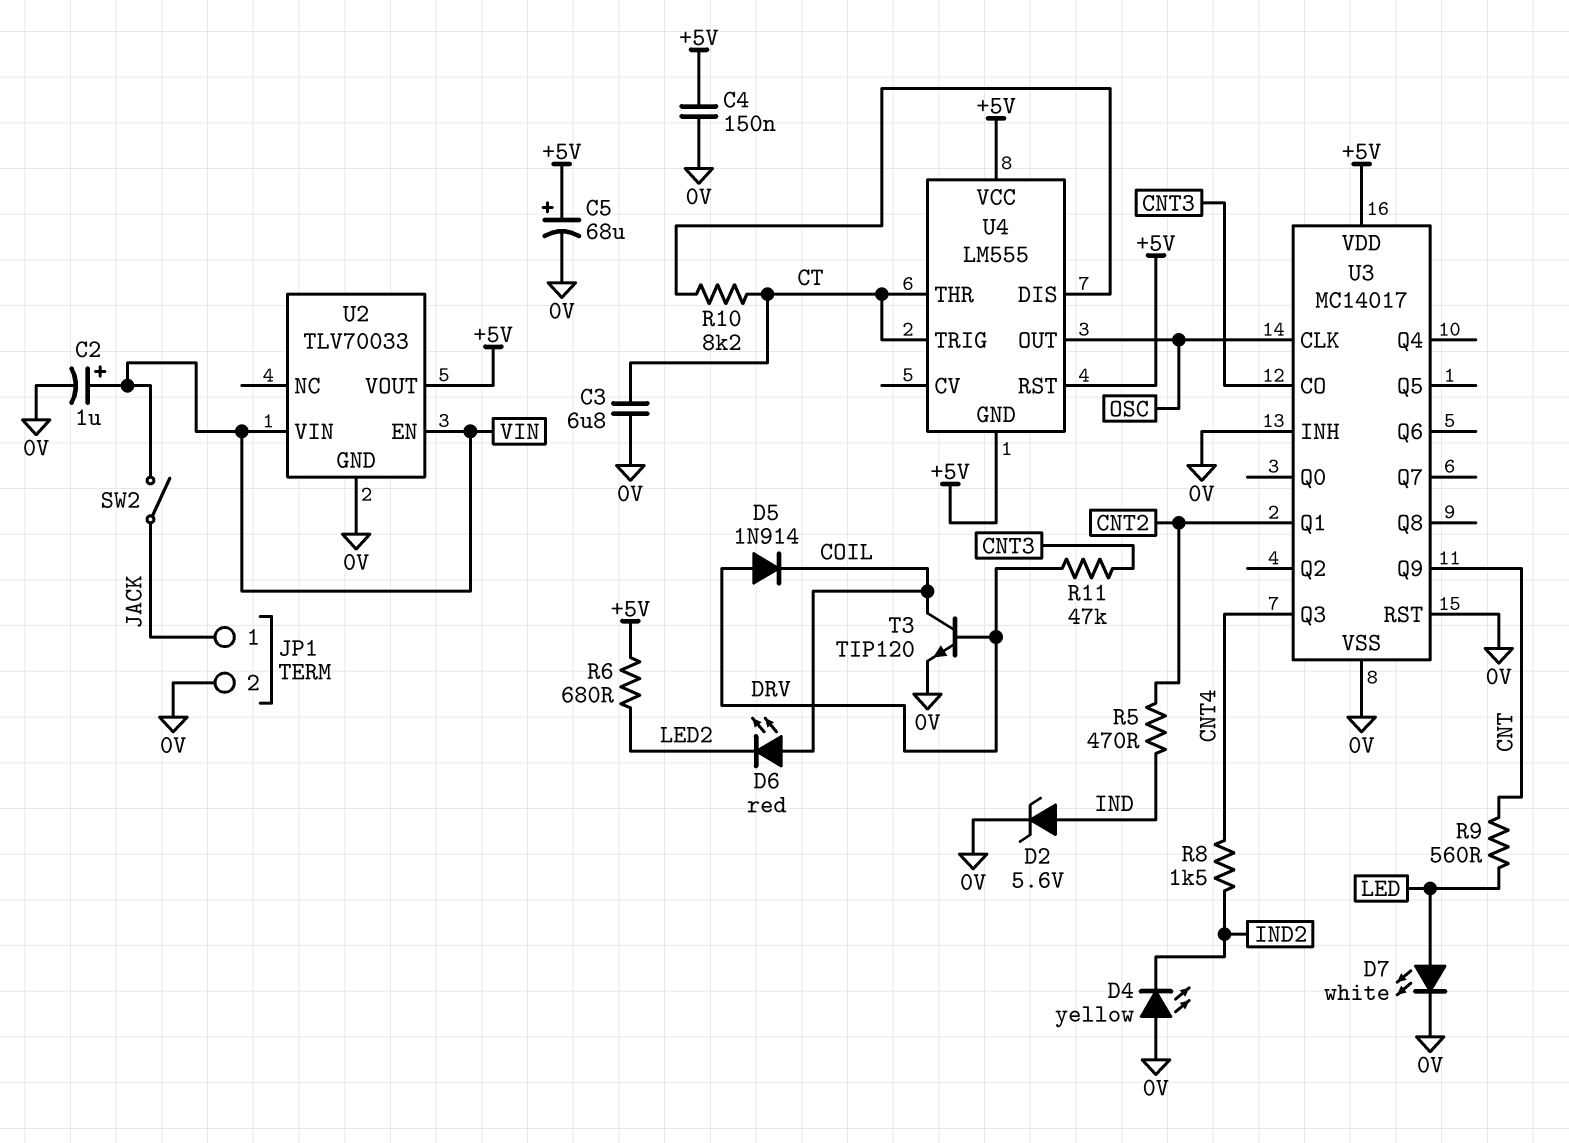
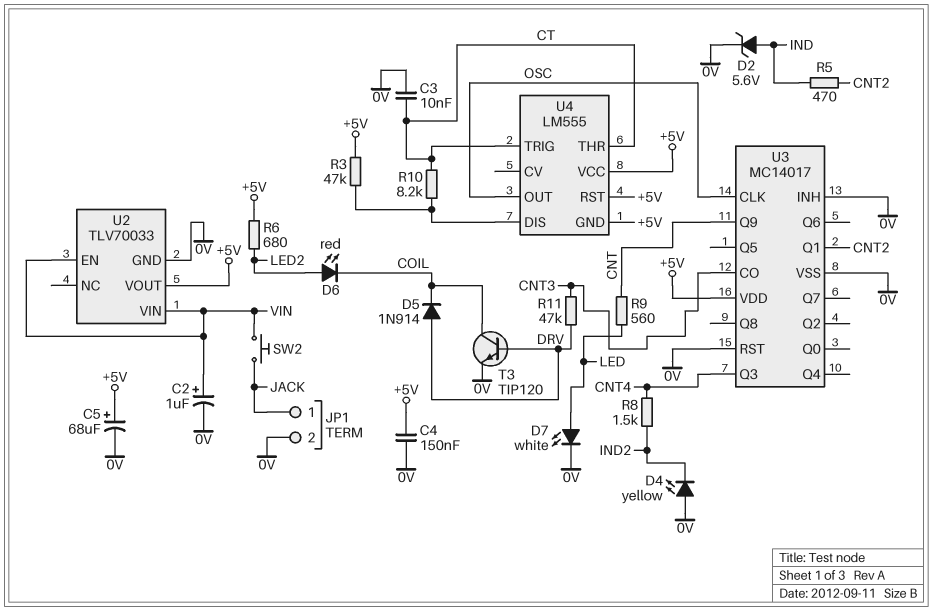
C3: 6.8uF (0V, CT) -> 10nF (0V, CT)
D6: LED red (A COIL, K LED2) -> LED red (A LED2, K COIL)
R3: none -> 47k (+5V, U4/DIS)
SW2: switch (JACK, VIN) -> button (JACK, VIN)

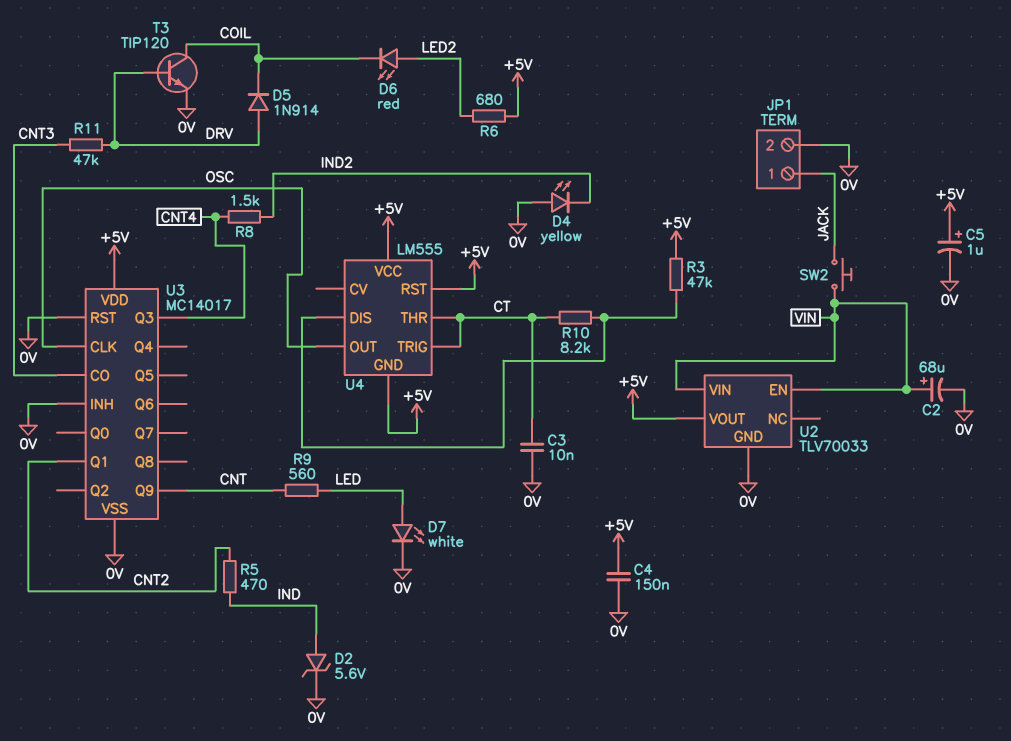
C2: 1uF (plus VIN, minus 0V) -> 68uF (plus VIN, minus 0V)
C5: 68uF (plus +5V, minus 0V) -> 1uF (plus +5V, minus 0V)

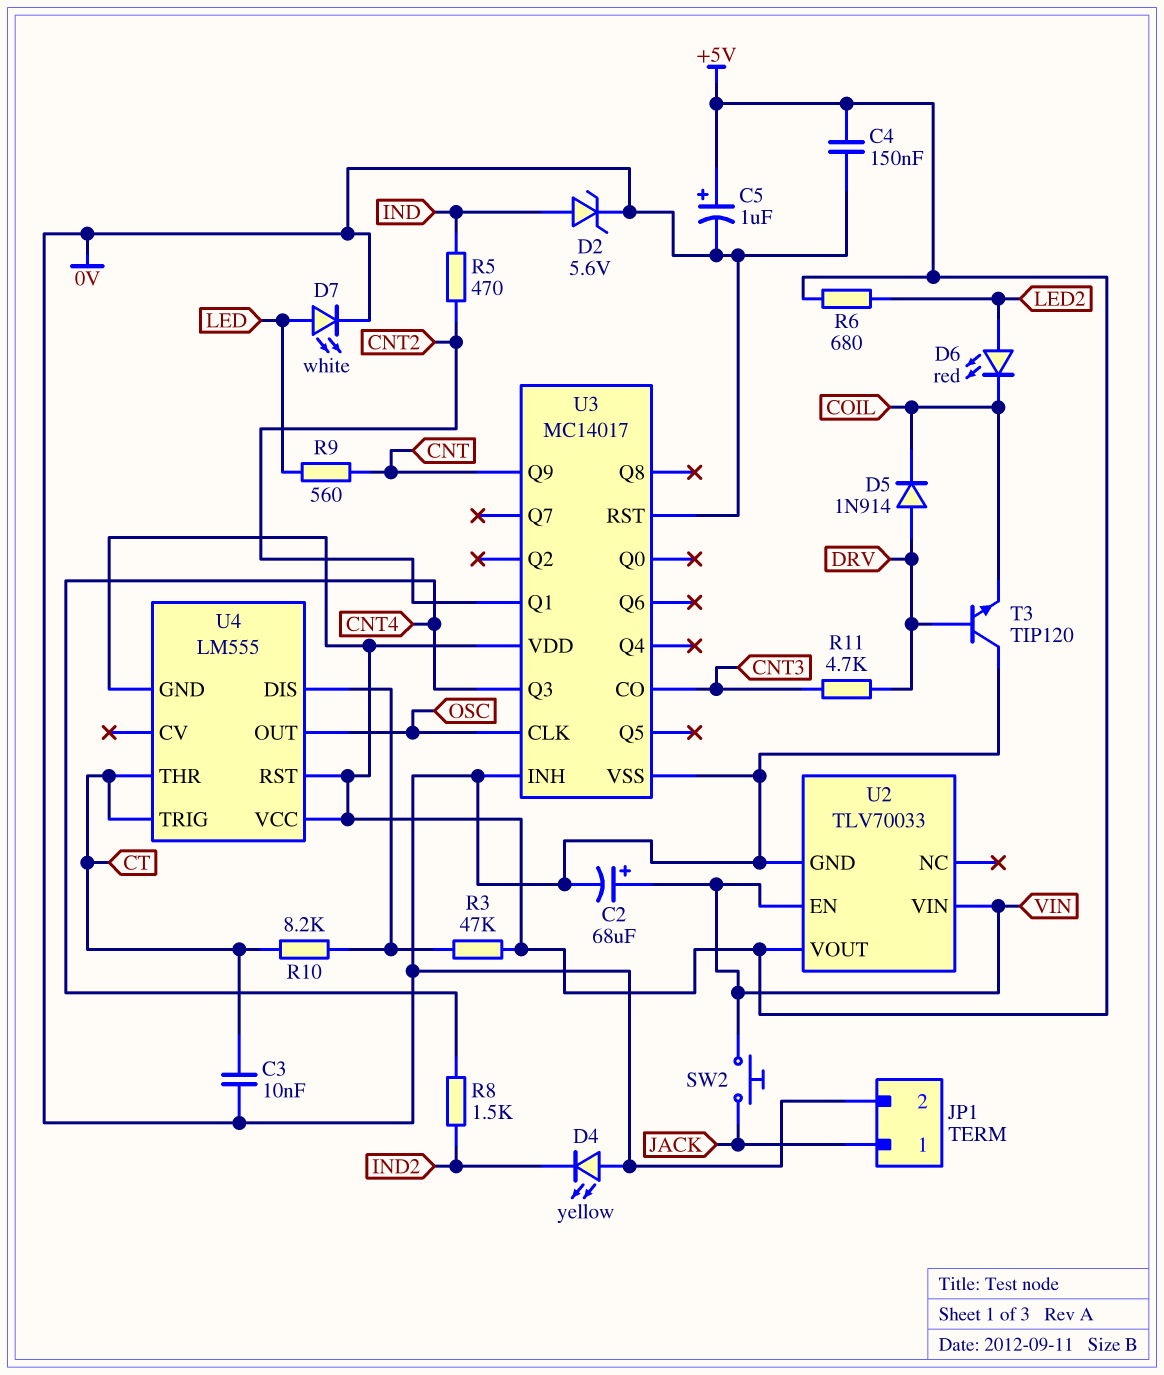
R11: 47k (CNT3, DRV) -> 4.7k (CNT3, DRV)
T3: NPN TIP120 (B DRV, C COIL, E 0V) -> NPN TIP120 (B DRV, C 0V, E COIL)

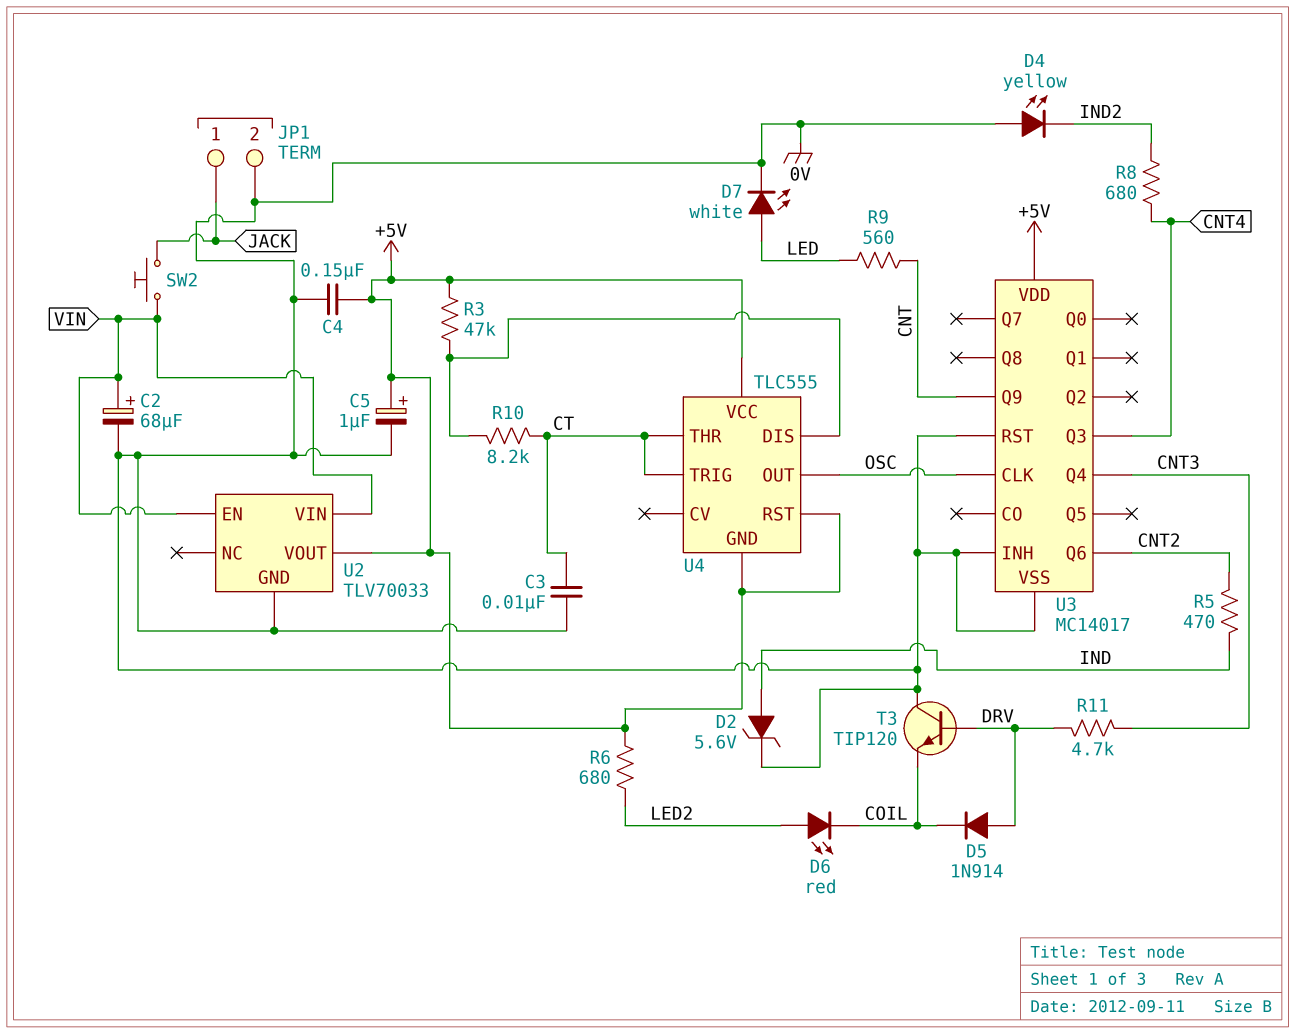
R8: 1.5k (CNT4, IND2) -> 680 (CNT4, IND2)
U3 pin CO: CNT3 -> none
U3 pin Q1: CNT2 -> none
U3 pin Q4: none -> CNT3
U3 pin Q6: none -> CNT2
U4: LM555 -> TLC555

